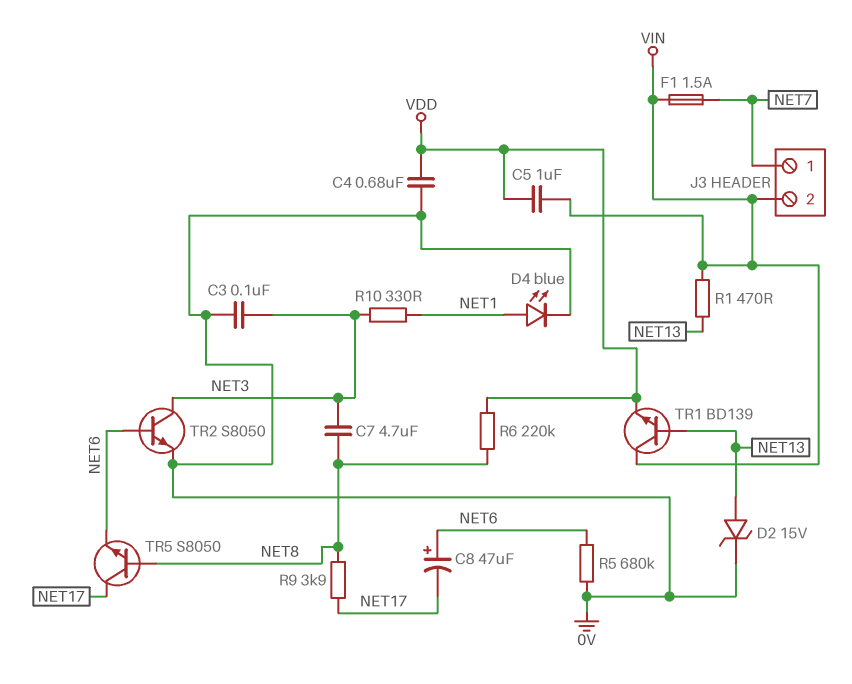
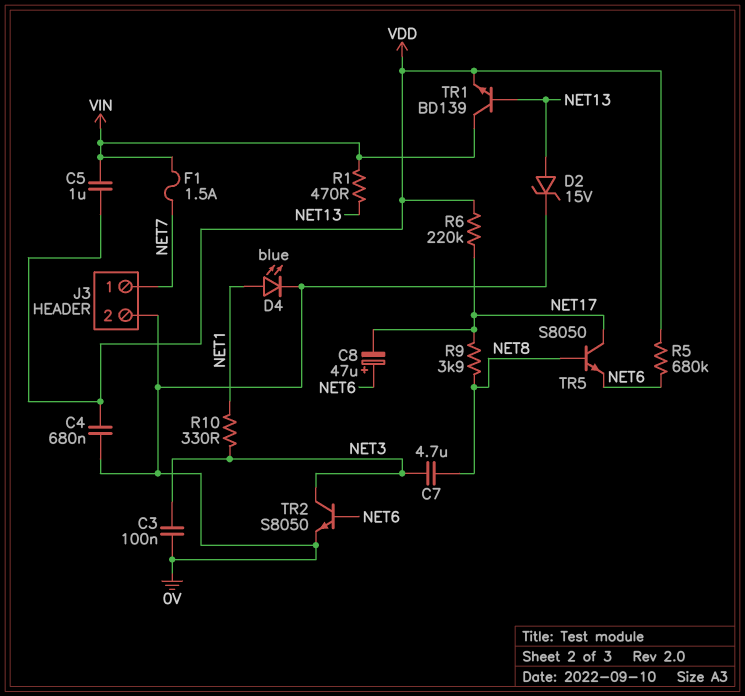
J3 pin 2: VIN -> 0V
R5: 680k (0V, NET6) -> 680k (NET6, VDD)
R6: 220k (NET8, VDD) -> 220k (NET17, VDD)

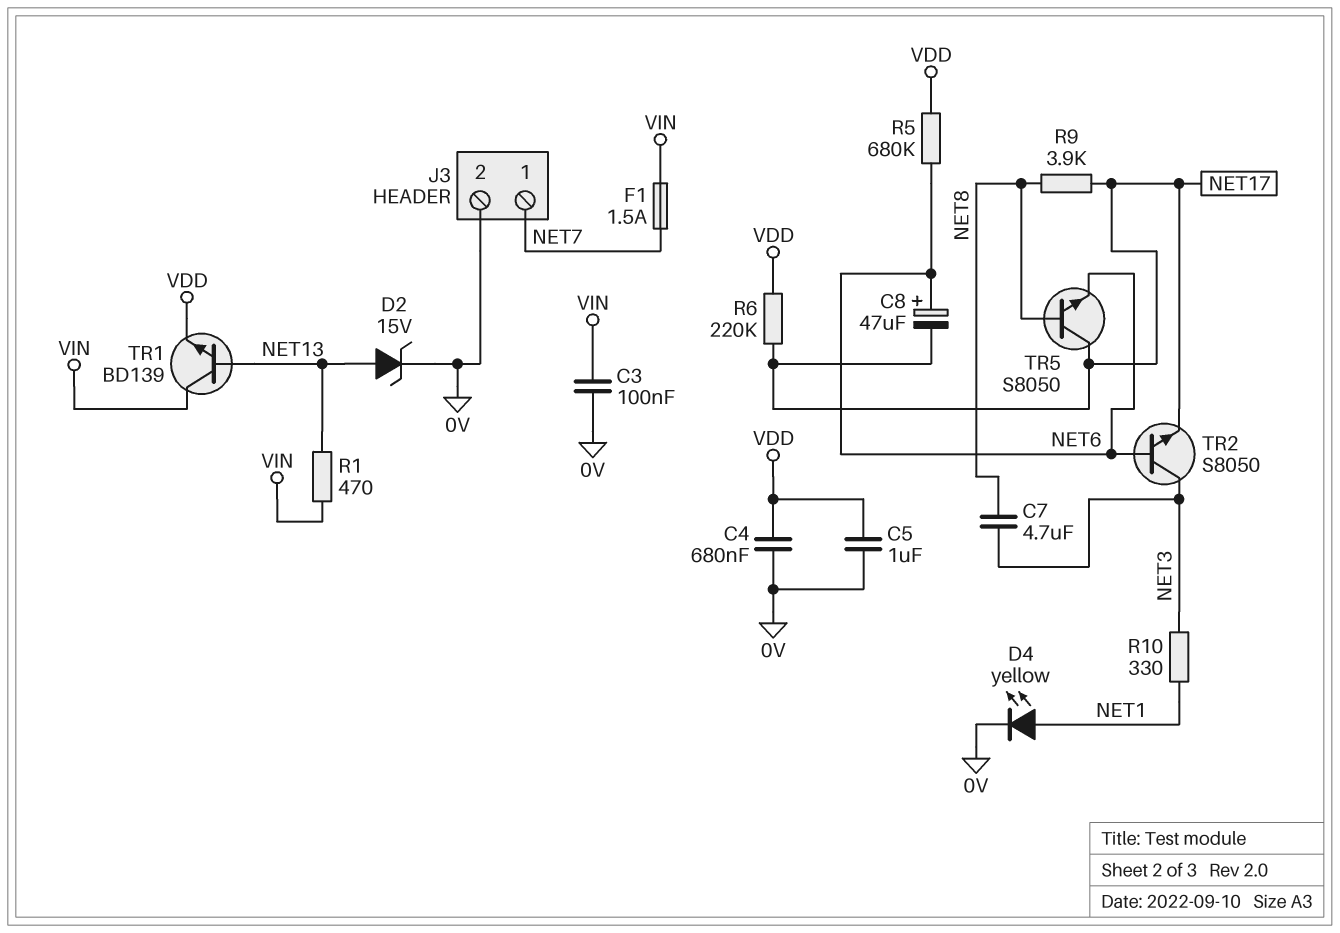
C3: 100nF (0V, NET3) -> 100nF (0V, VIN)
C5: 1uF (VDD, VIN) -> 1uF (0V, VDD)
D4: LED blue (A NET1, K 0V) -> LED yellow (A NET1, K 0V)
TR2: NPN S8050 (B NET6, C NET3, E 0V) -> NPN S8050 (B NET6, C NET3, E NET17)

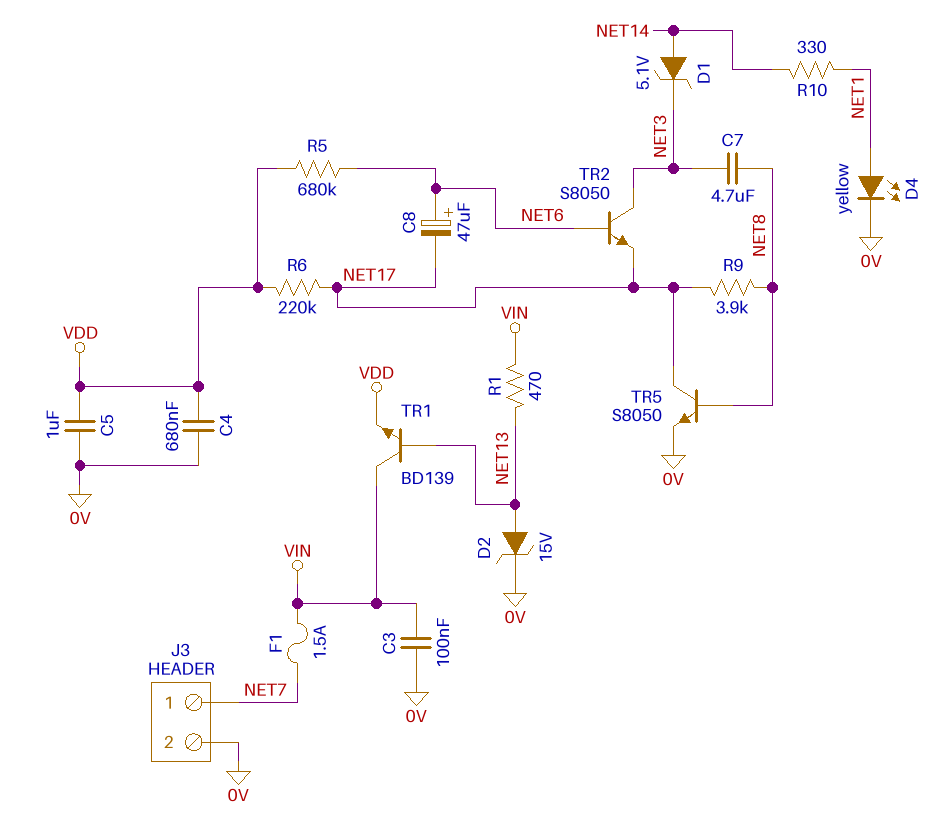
D1: none -> zener 5.1V (A NET14, K NET3)
R10: 330 (NET1, NET3) -> 330 (NET1, NET14)
TR5: NPN S8050 (B NET8, C NET17, E NET6) -> NPN S8050 (B NET8, C NET17, E 0V)

